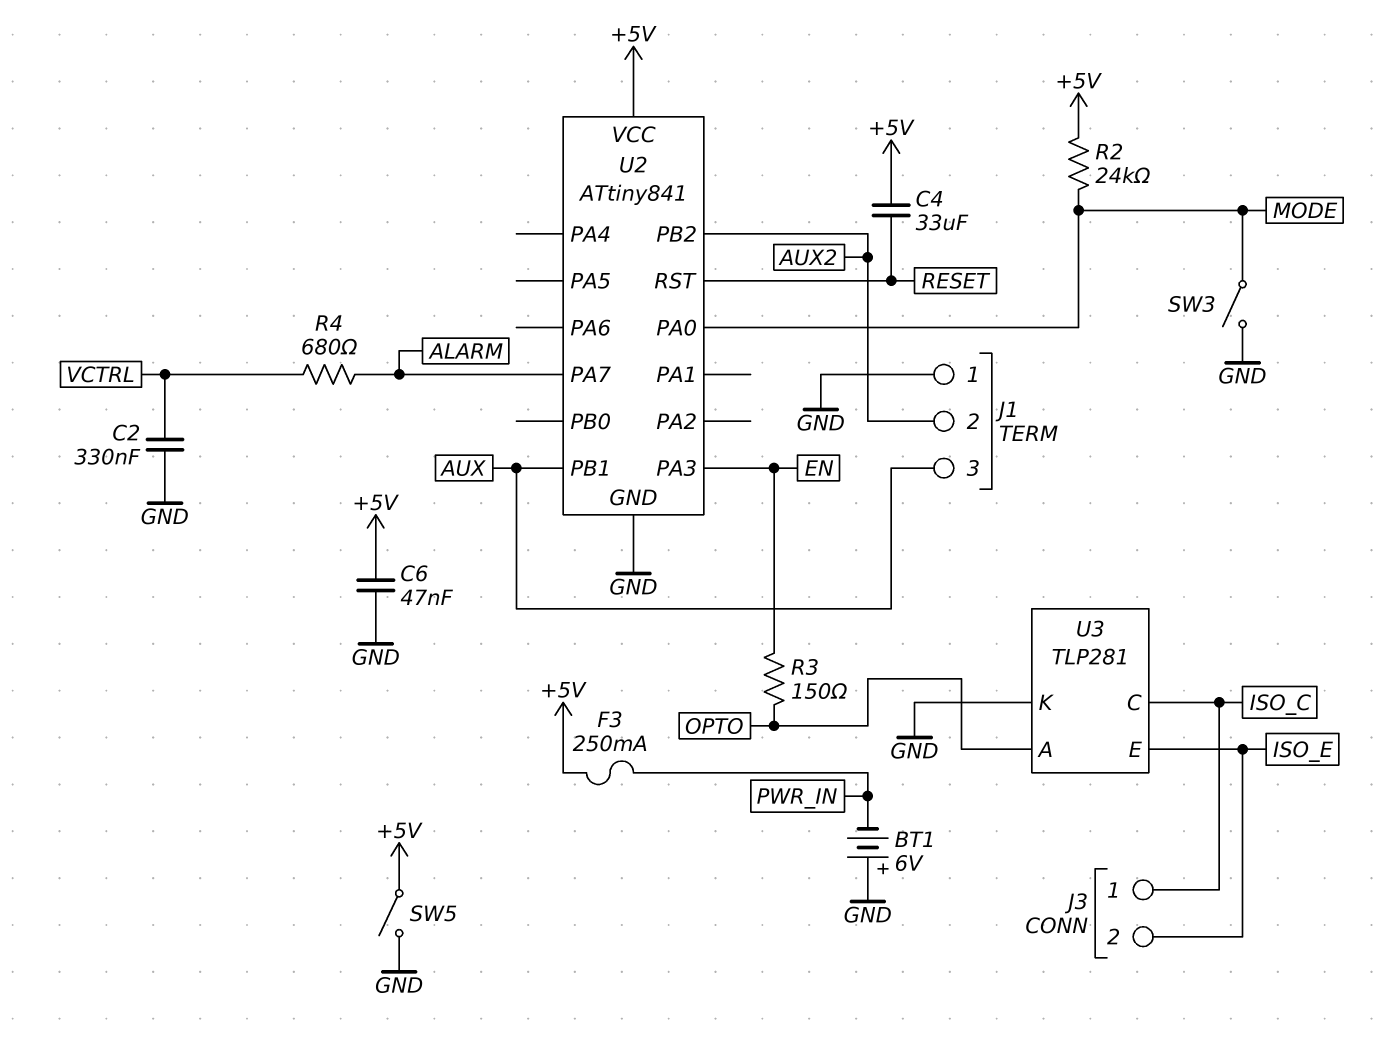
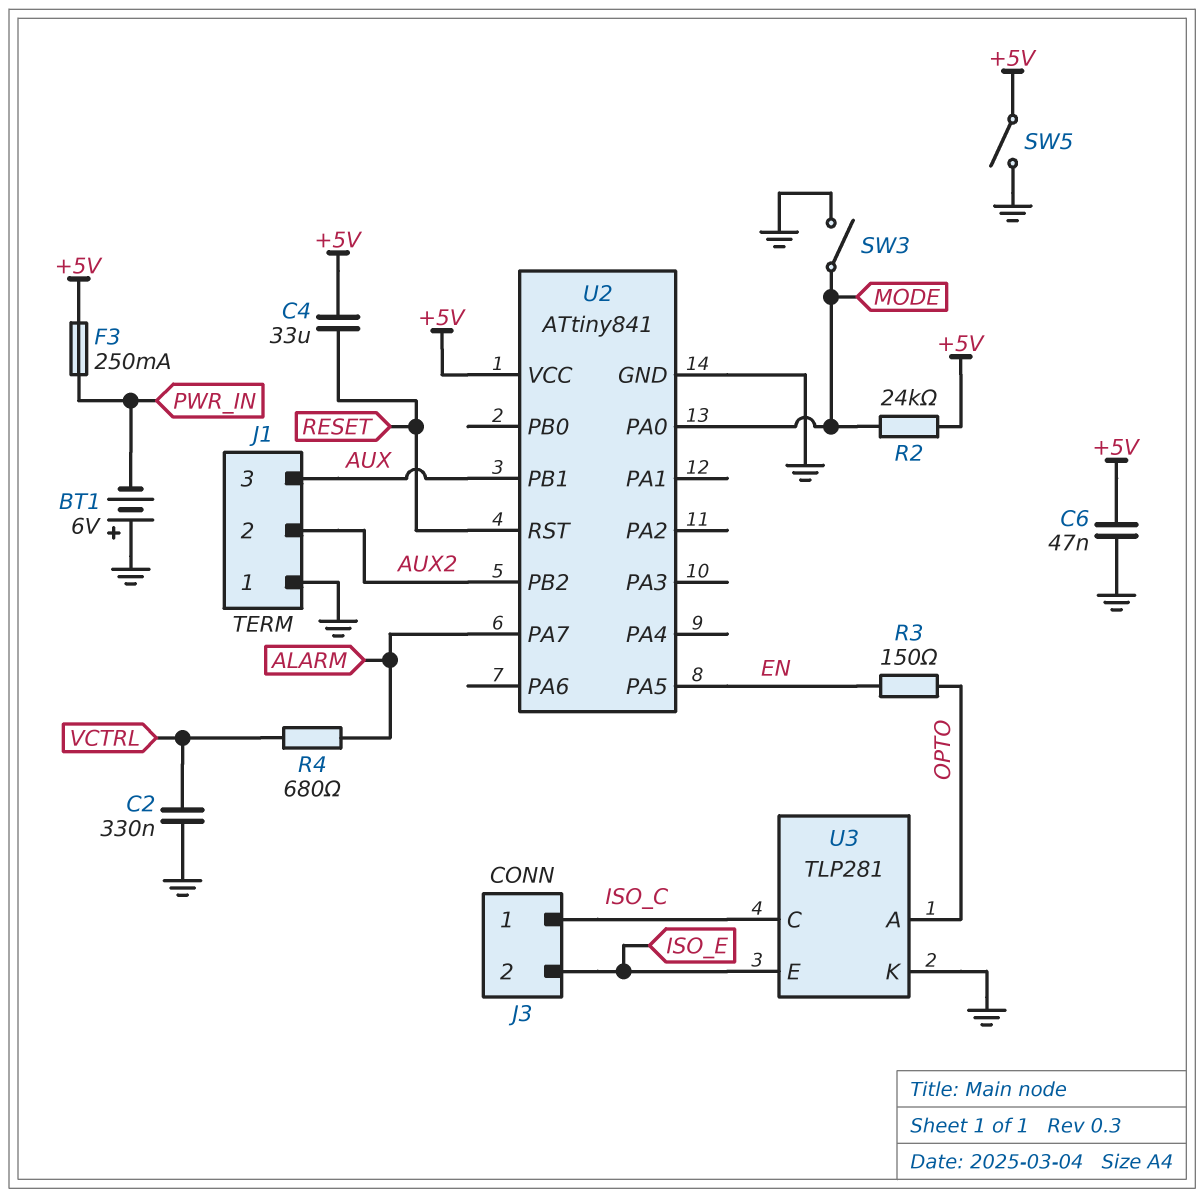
U2 pin PA3: EN -> none
U2 pin PA5: none -> EN

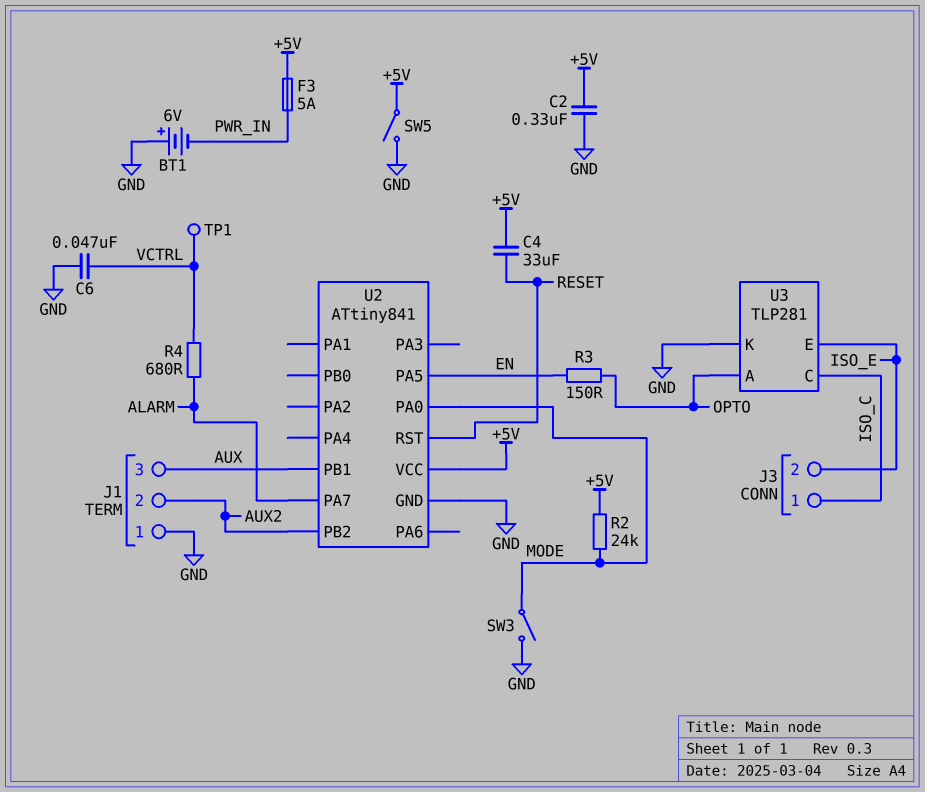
C2: 330nF (GND, VCTRL) -> 330nF (+5V, GND)
C6: 47nF (+5V, GND) -> 47nF (GND, VCTRL)
F3: 250mA (+5V, PWR_IN) -> 5A (+5V, PWR_IN)
TP1: none -> test point (VCTRL)

